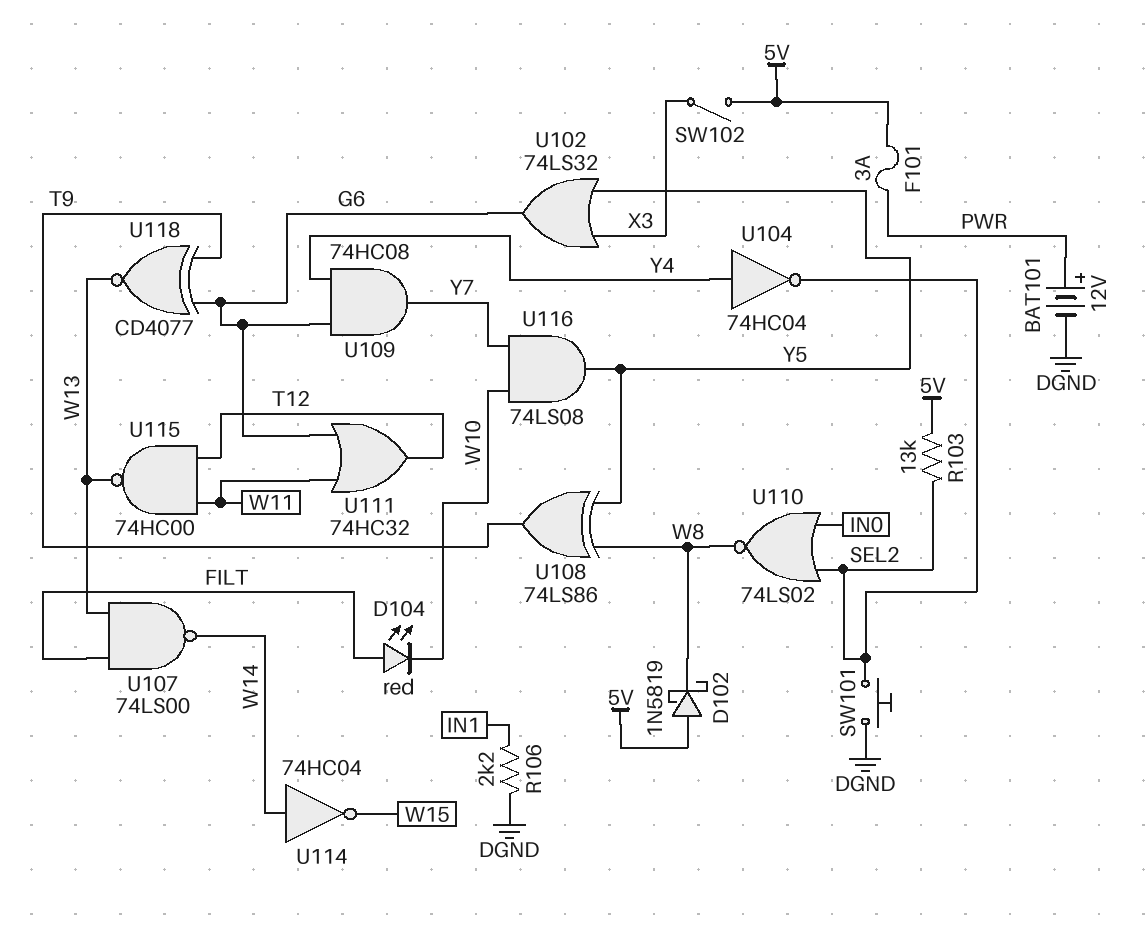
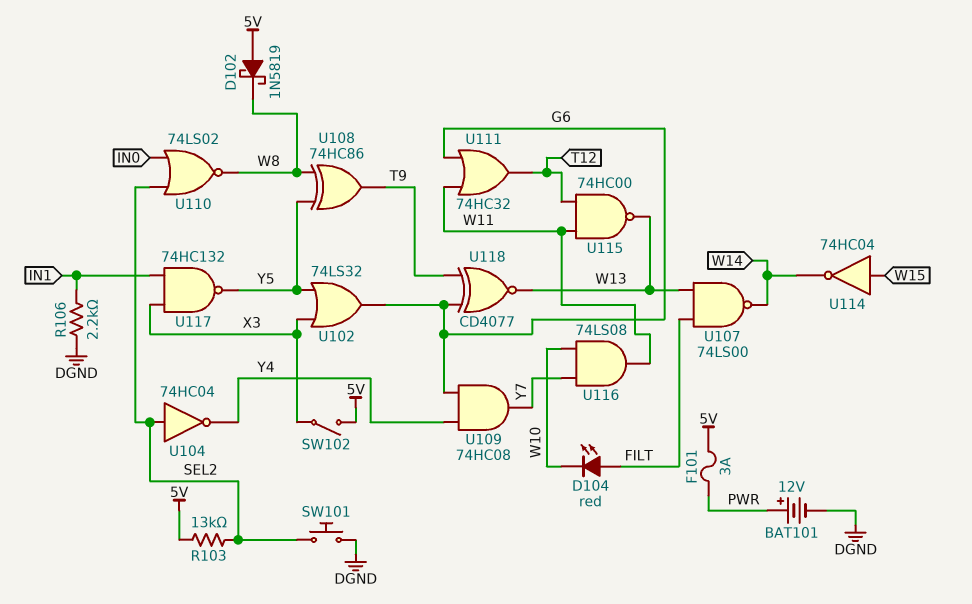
U104: NOT 74HC04 (in Y4, out SEL2) -> NOT 74HC04 (in SEL2, out Y4)
U108: XOR 74LS86 (in W8, in Y5, out T9) -> XOR 74HC86 (in W8, in Y5, out T9)
U114: NOT 74HC04 (in W14, out W15) -> NOT 74HC04 (in W15, out W14)
U116: AND 74LS08 (in W10, in Y7, out Y5) -> AND 74LS08 (in W10, in Y7, out W11)
U117: none -> NAND 74HC132 (in IN1, in X3, out Y5)

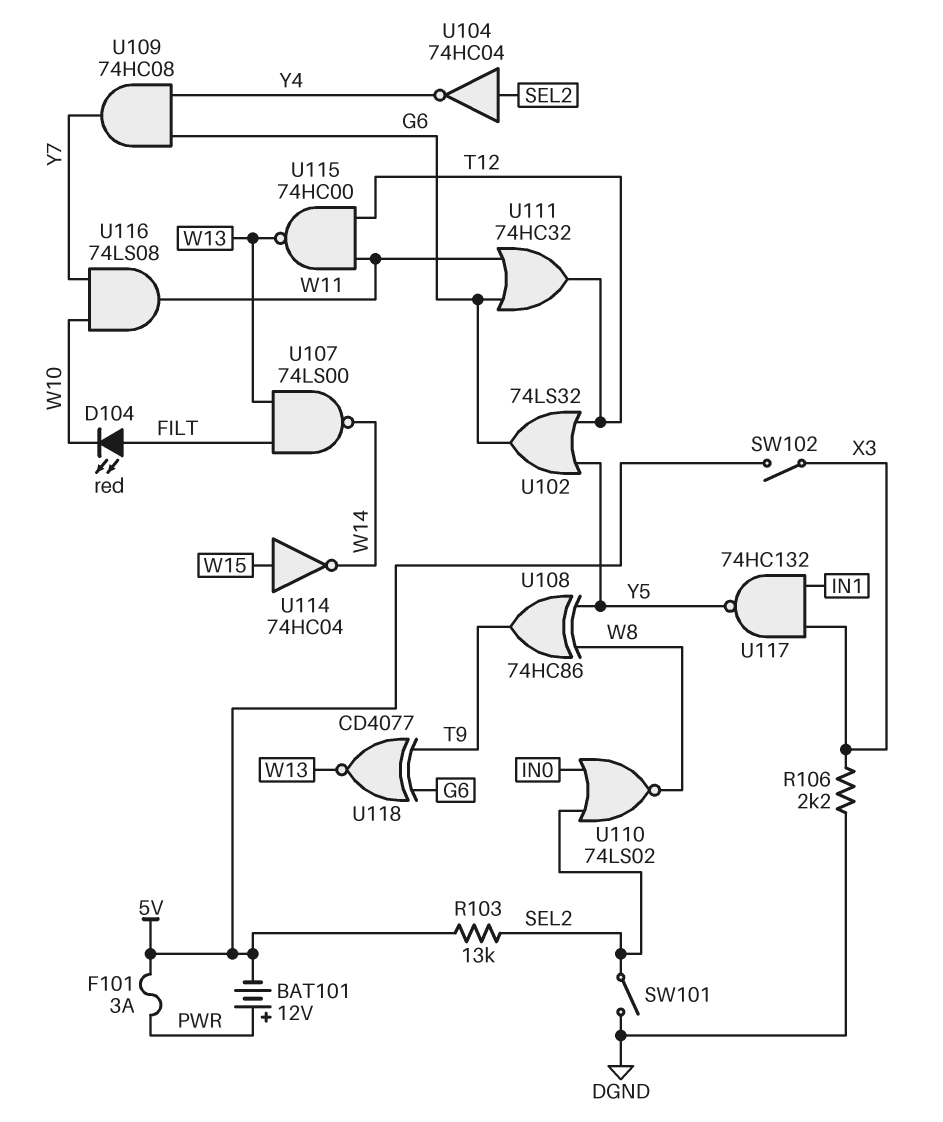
BAT101: 12V (plus PWR, minus DGND) -> 12V (plus PWR, minus 5V)
D102: schottky 1N5819 (A 5V, K W8) -> none
R106: 2.2k (DGND, IN1) -> 2.2k (DGND, X3)
SW101: button (DGND, SEL2) -> switch (DGND, SEL2)
U102: OR 74LS32 (in X3, in Y5, out G6) -> OR 74LS32 (in T12, in Y5, out G6)

